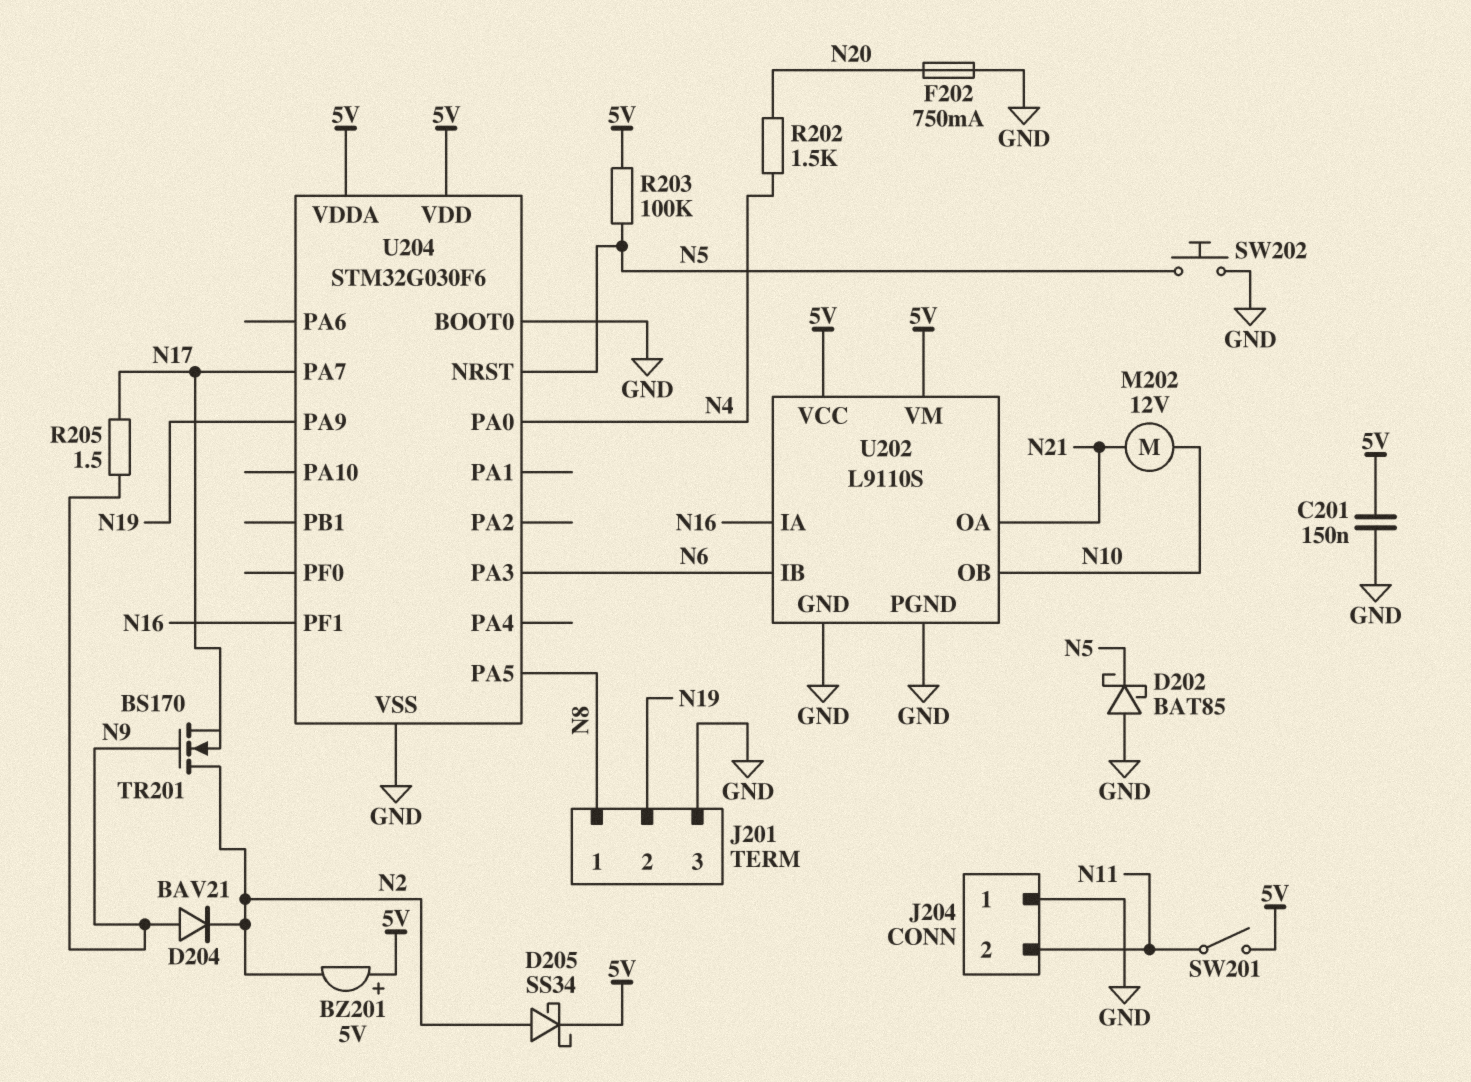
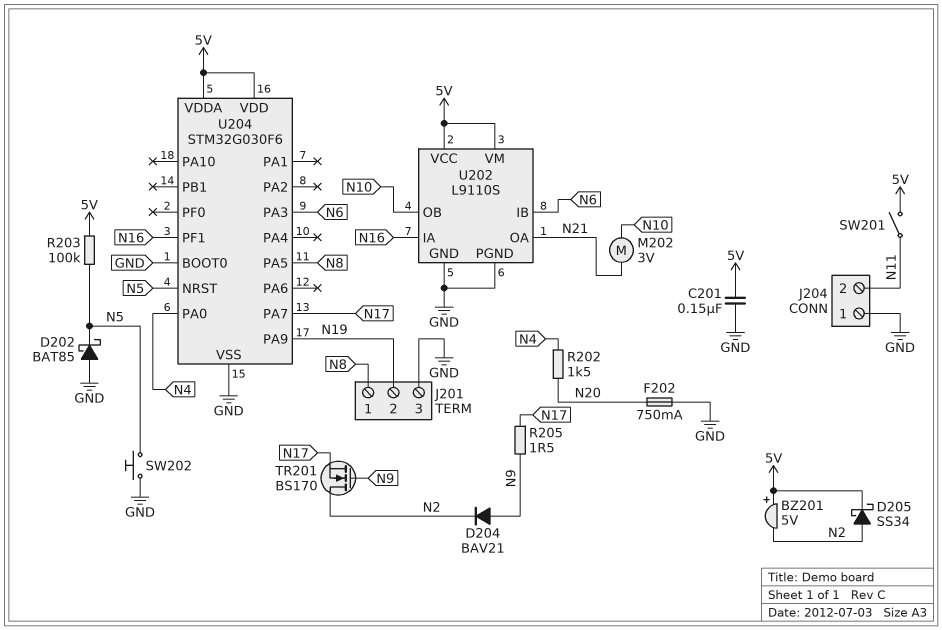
M202: motor 12V (N10, N21) -> motor 3V (N10, N21)

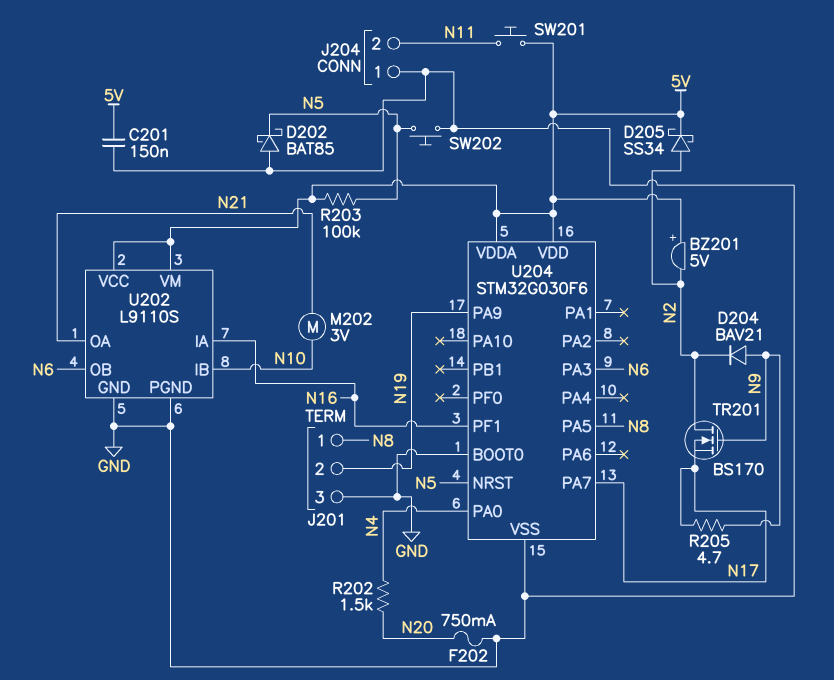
R205: 1.5 (N9, N17) -> 4.7 (N9, N17)
SW201: switch (5V, N11) -> button (5V, N11)
U202 pin IB: N6 -> N10
U202 pin OB: N10 -> N6

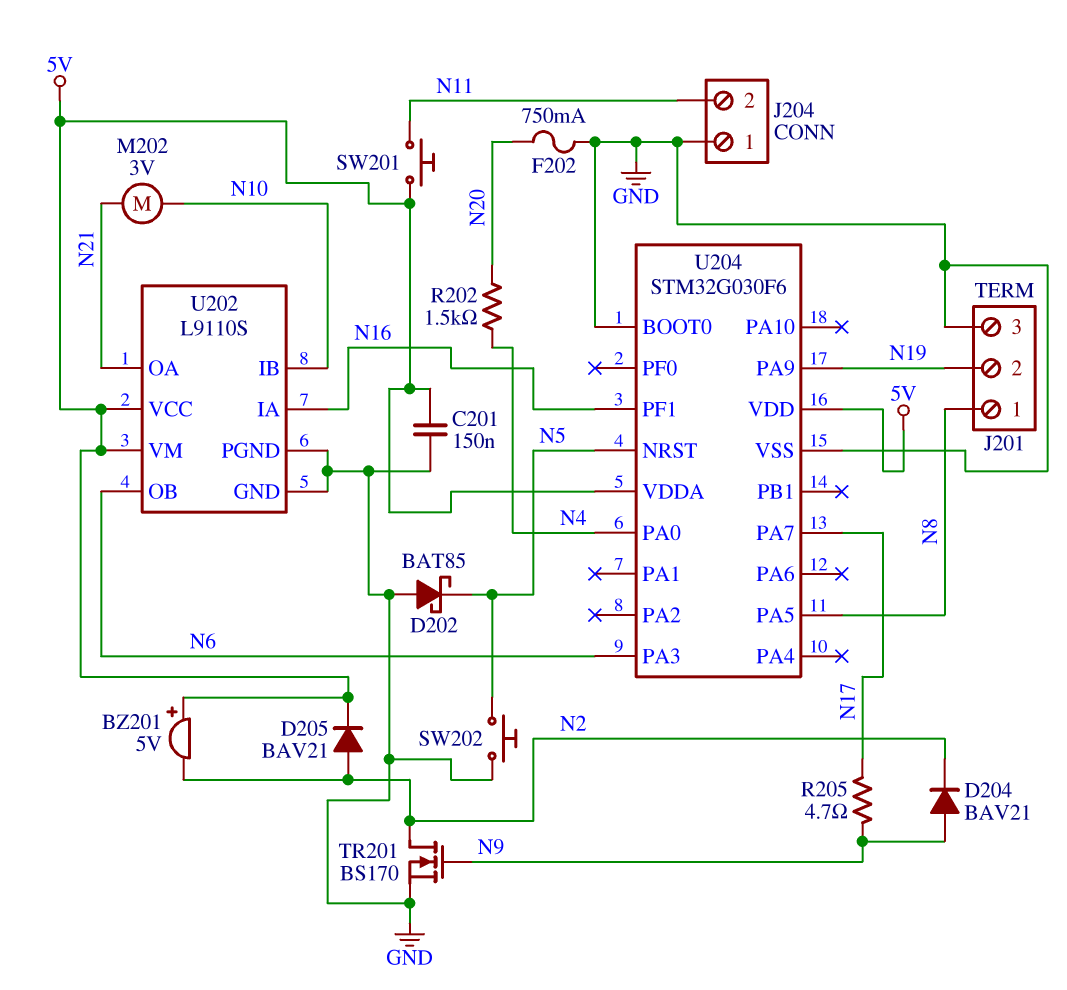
D205: schottky SS34 (A N2, K 5V) -> diode BAV21 (A N2, K 5V)
R203: 100k (5V, N5) -> none
TR201: NMOS BS170 (G N9, D N2, S N17) -> NMOS BS170 (G N9, D N2, S GND)

